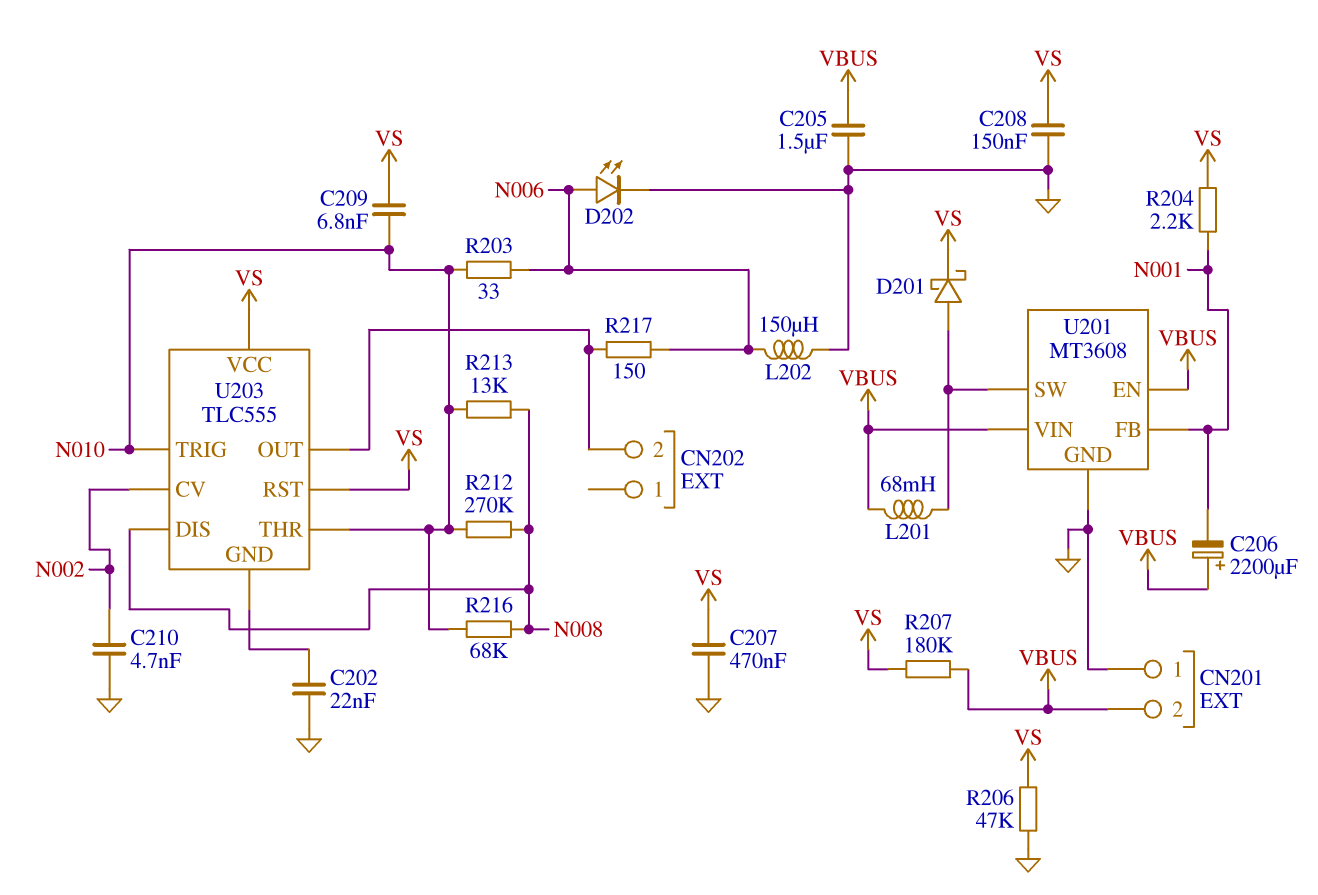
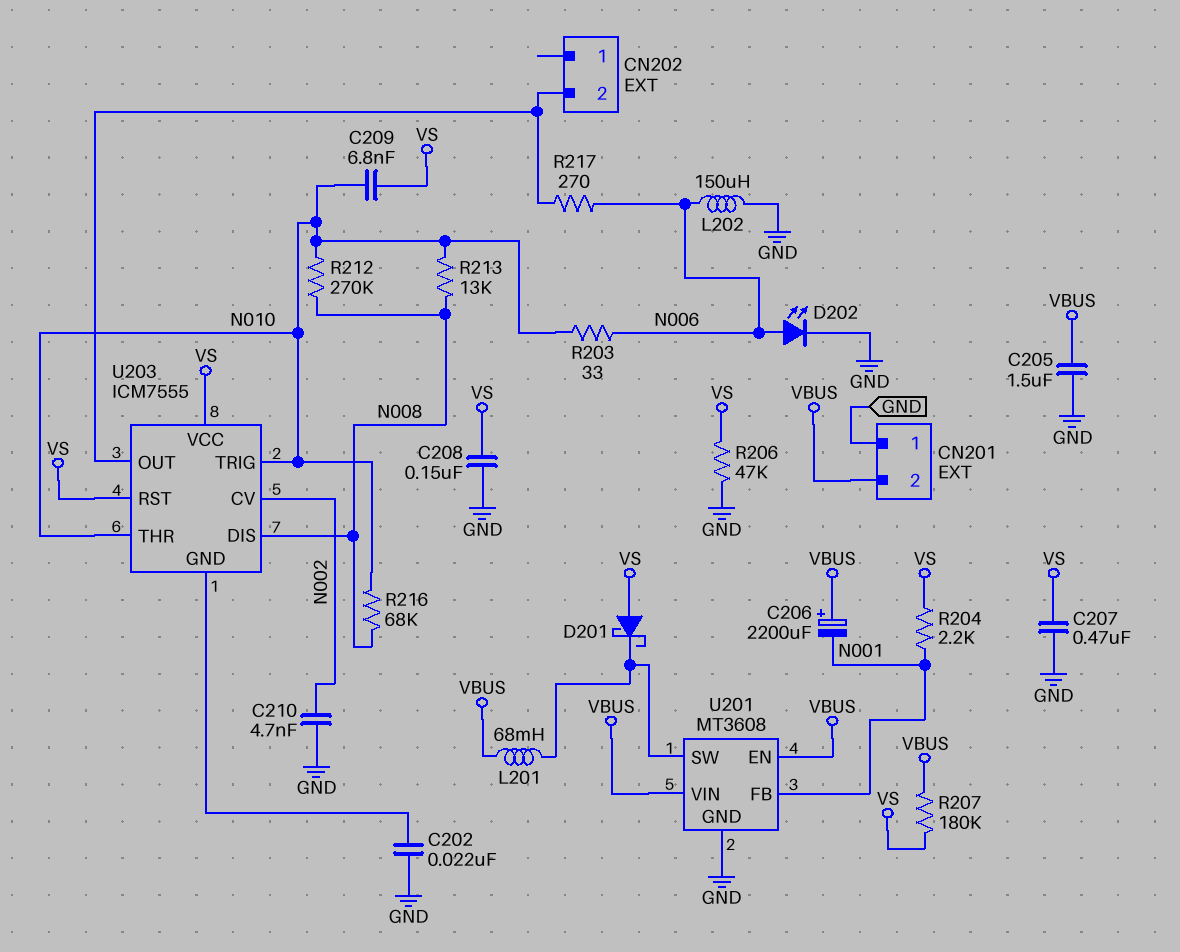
D201: schottky (A U201/SW, K VS) -> schottky (A VS, K U201/SW)
R217: 150 (CN202/2, N006) -> 270 (CN202/2, N006)
U203: TLC555 -> ICM7555

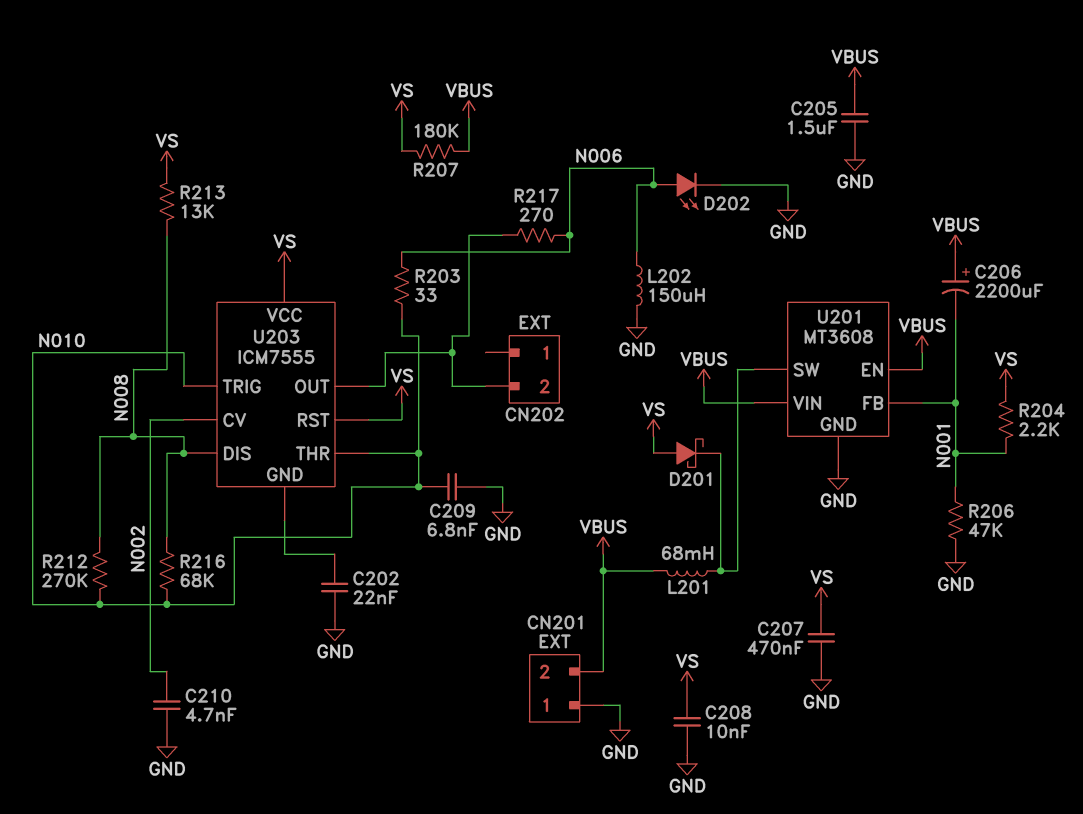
C208: 150nF (GND, VS) -> 10nF (GND, VS)
C209: 6.8nF (N010, VS) -> 6.8nF (GND, N010)
R206: 47k (GND, VS) -> 47k (GND, N001)
R213: 13k (N008, N010) -> 13k (N008, VS)

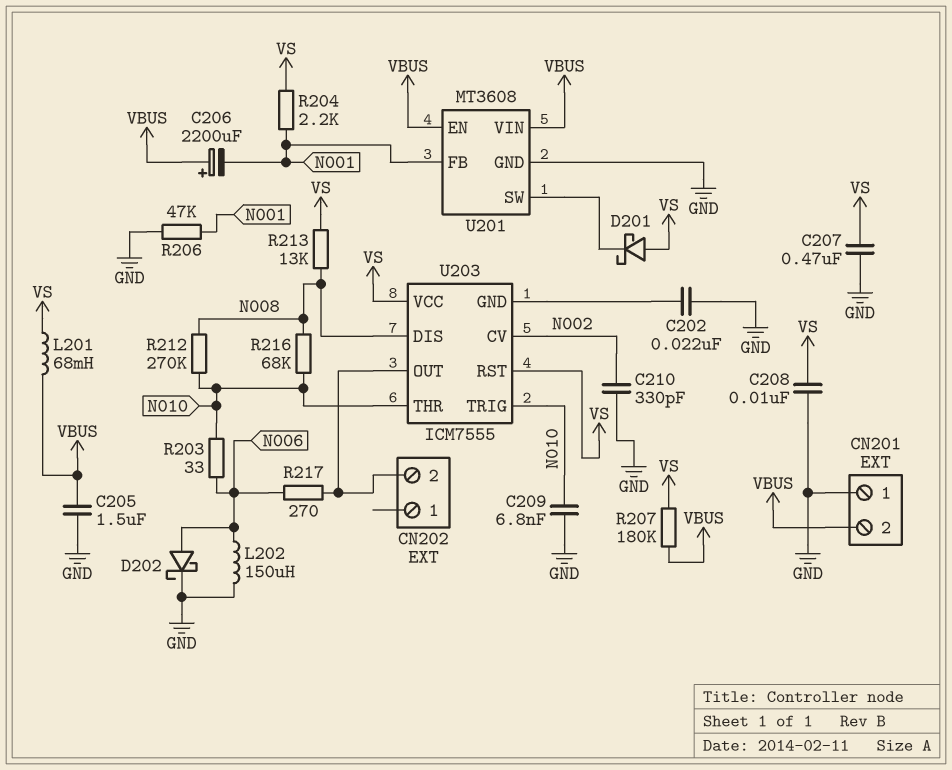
C210: 4.7nF (GND, N002) -> 330pF (GND, N002)
D202: LED (A N006, K GND) -> schottky (A N006, K GND)
L201: 68mH (U201/SW, VBUS) -> 68mH (VBUS, VS)

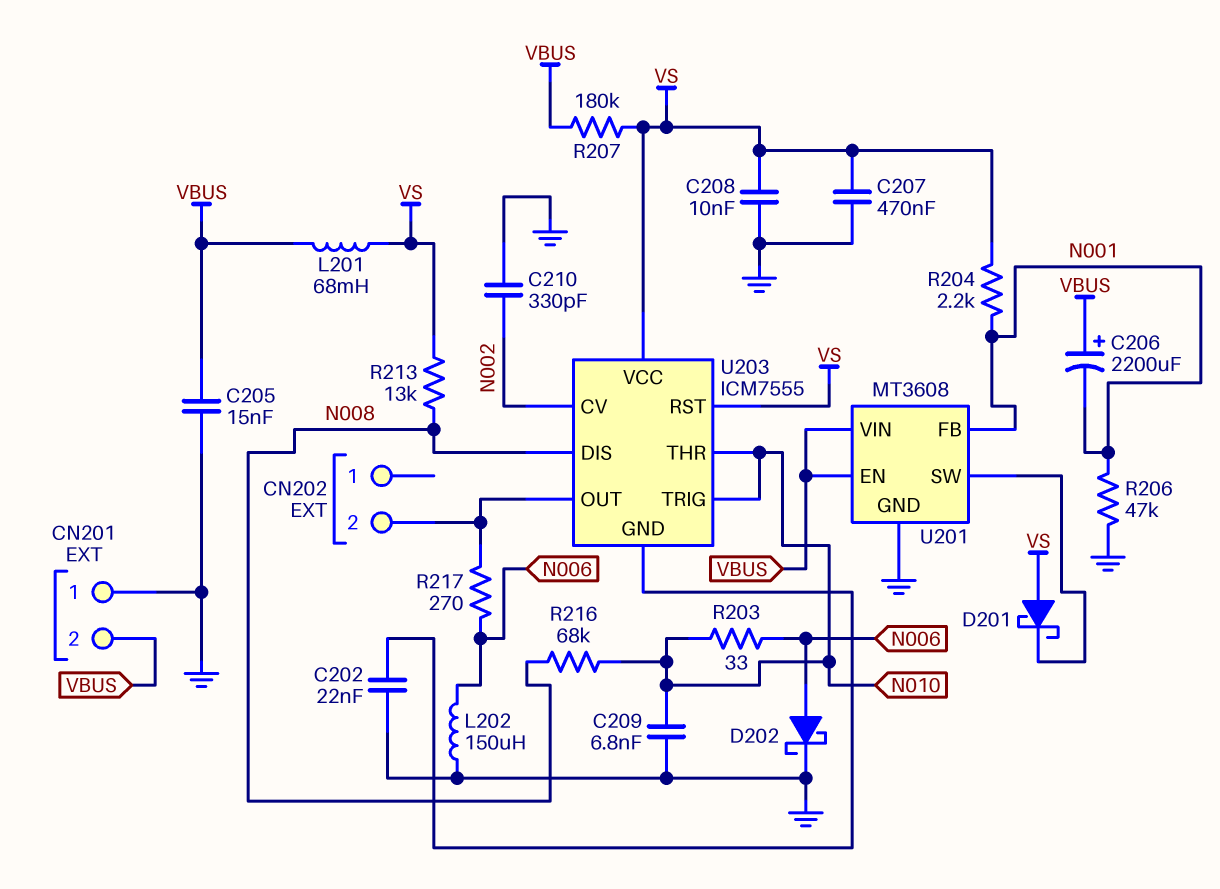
C205: 1.5uF (GND, VBUS) -> 15nF (GND, VBUS)
R212: 270k (N008, N010) -> none

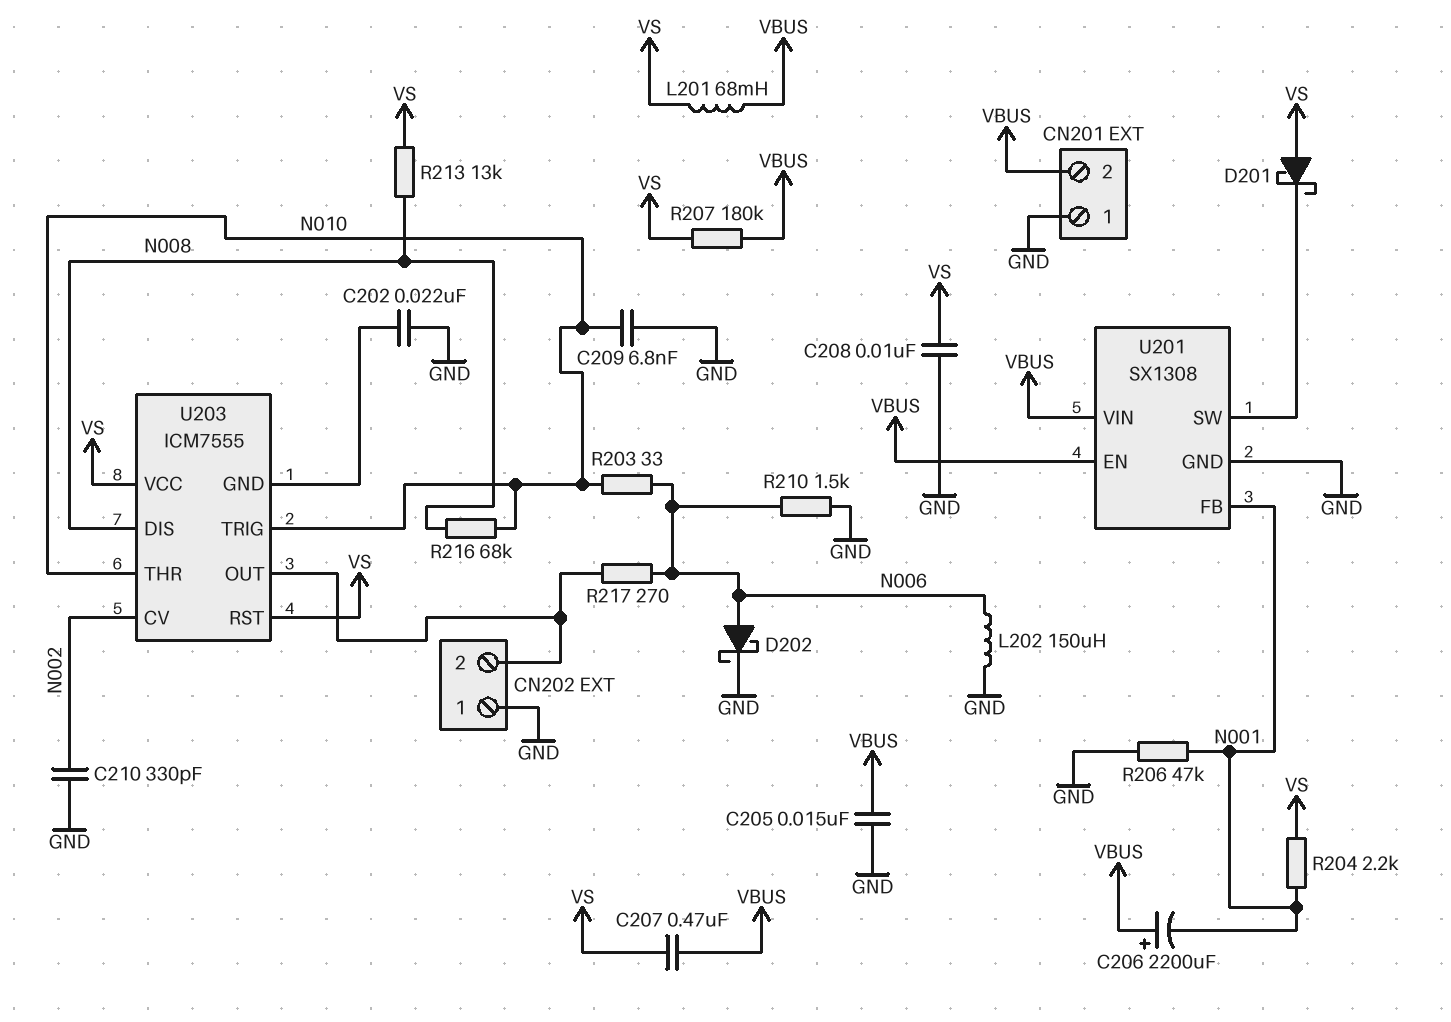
C207: 470nF (GND, VS) -> 470nF (VBUS, VS)
CN202 pin 1: none -> GND
R210: none -> 1.5k (GND, N006)
U201: MT3608 -> SX1308

